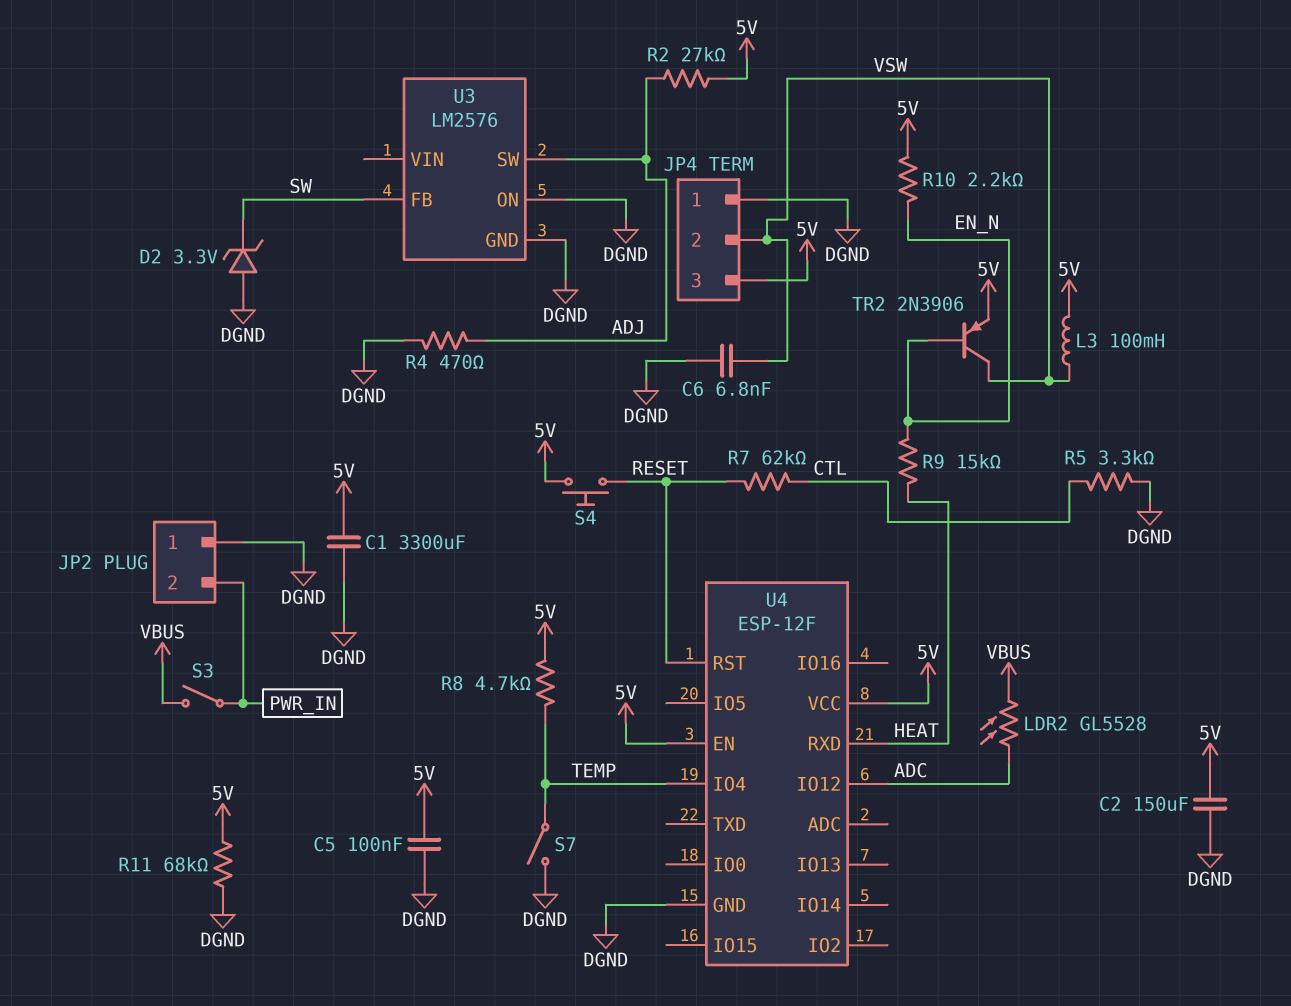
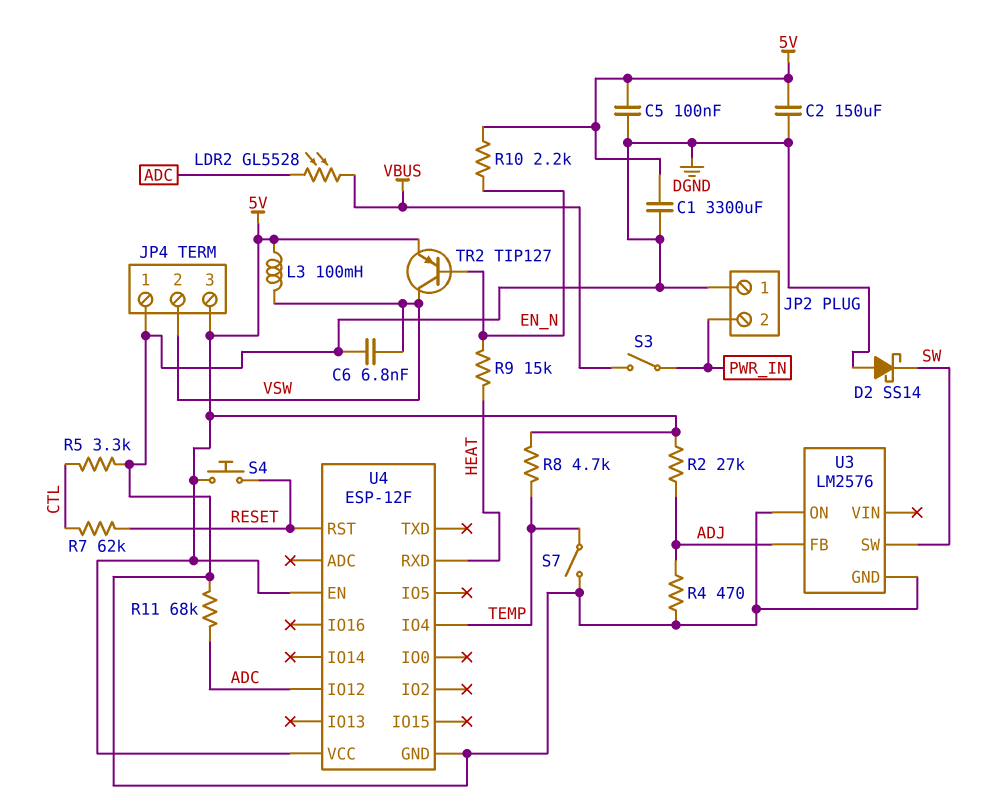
D2: zener 3.3V (A DGND, K SW) -> schottky SS14 (A DGND, K SW)
R11: 68k (5V, DGND) -> 68k (ADC, DGND)
TR2: PNP 2N3906 (B EN_N, C VSW, E 5V) -> PNP TIP127 (B EN_N, C VSW, E 5V)
U3 pin FB: SW -> ADJ
U3 pin SW: ADJ -> SW

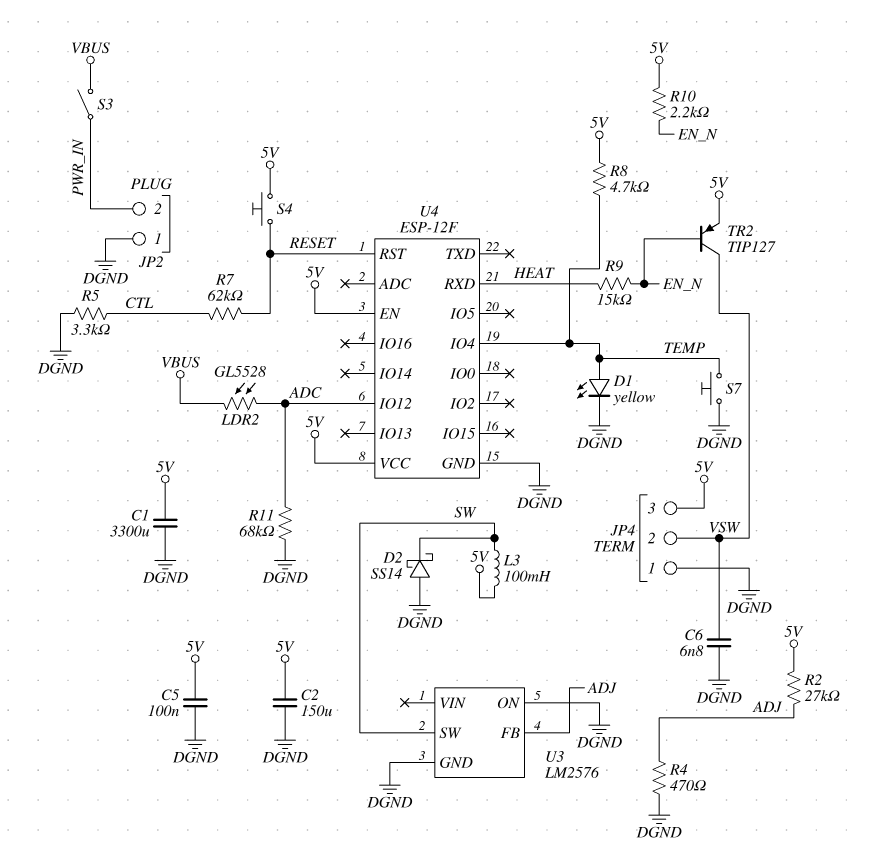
D1: none -> LED yellow (A TEMP, K DGND)
L3: 100mH (5V, VSW) -> 100mH (5V, SW)
S7: switch (DGND, TEMP) -> button (DGND, TEMP)

